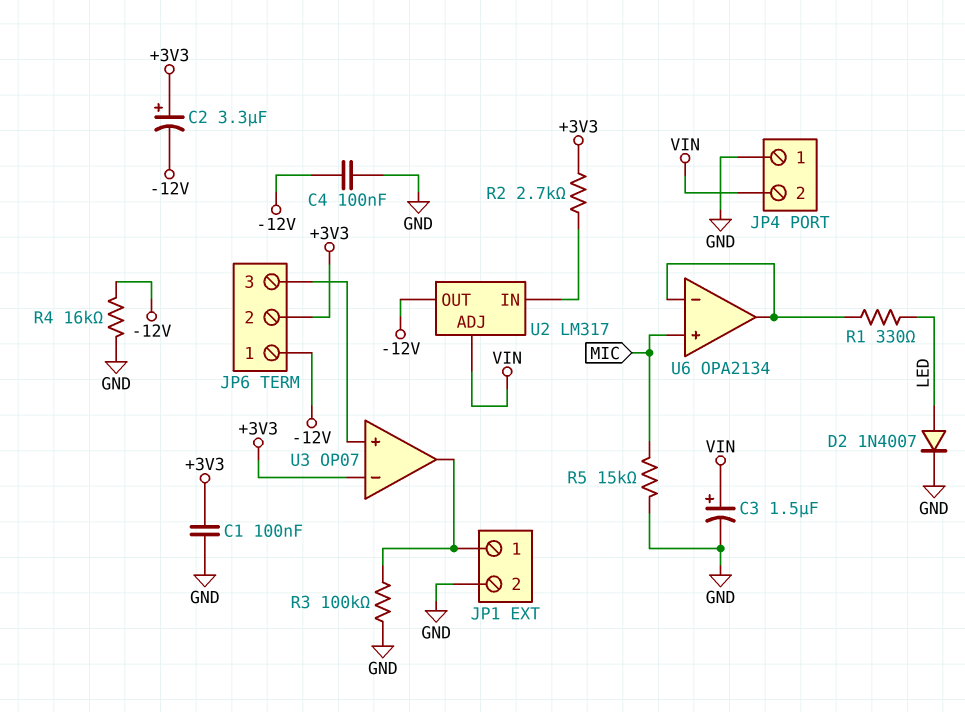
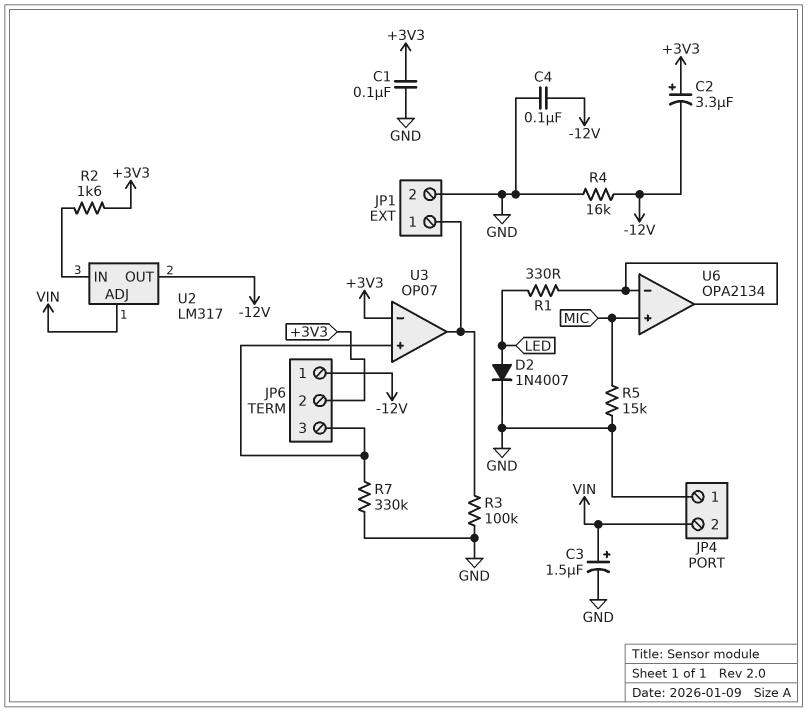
R2: 2.7k (+3V3, U2/IN) -> 1.6k (+3V3, U2/IN)
R7: none -> 330k (GND, JP6/3)

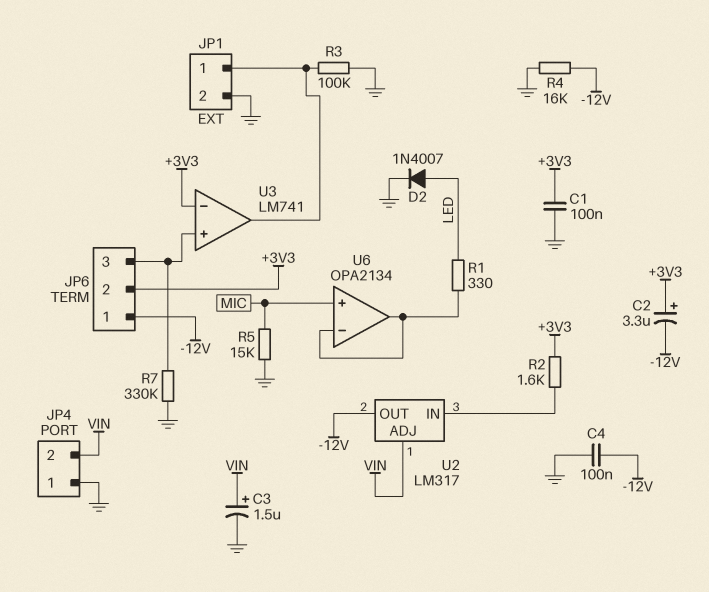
U3: OP07 -> LM741

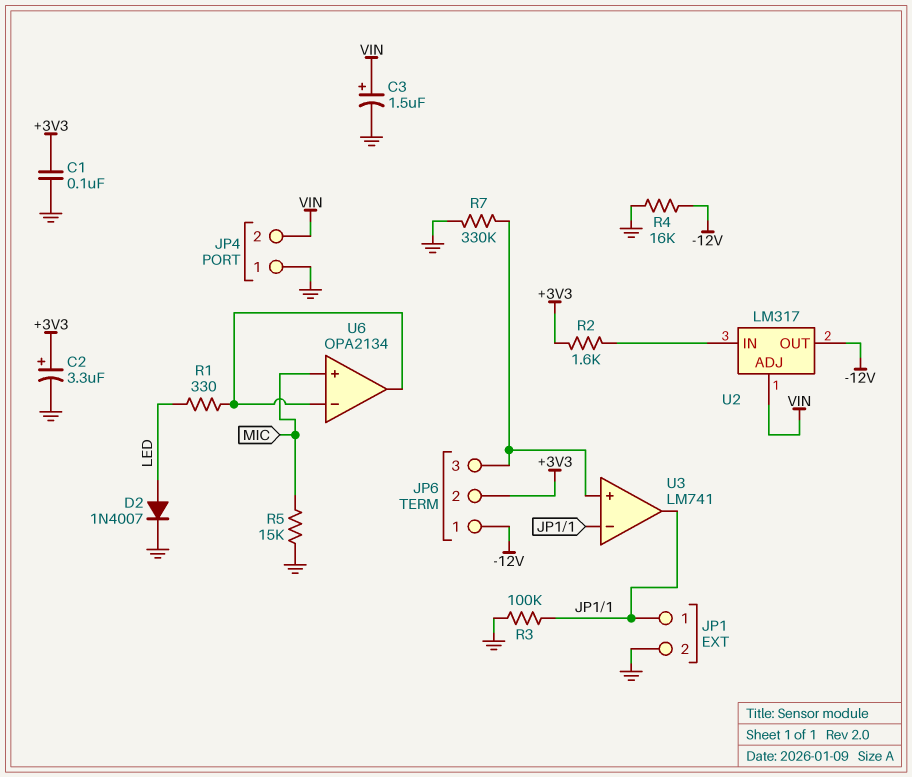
C2: 3.3uF (plus +3V3, minus -12V) -> 3.3uF (plus +3V3, minus GND)
C4: 100nF (-12V, GND) -> none
U3 pin in-: +3V3 -> JP1/1

